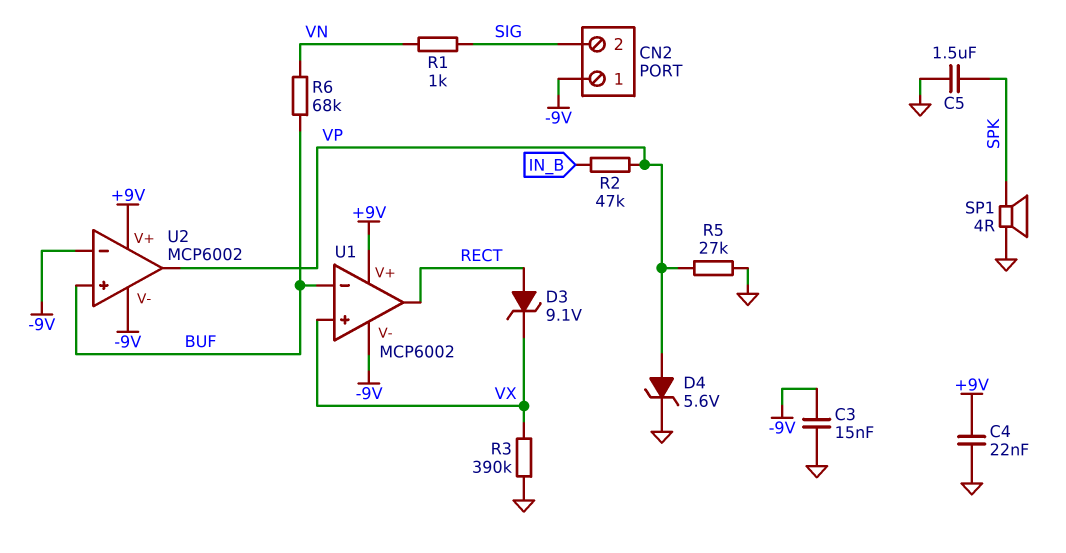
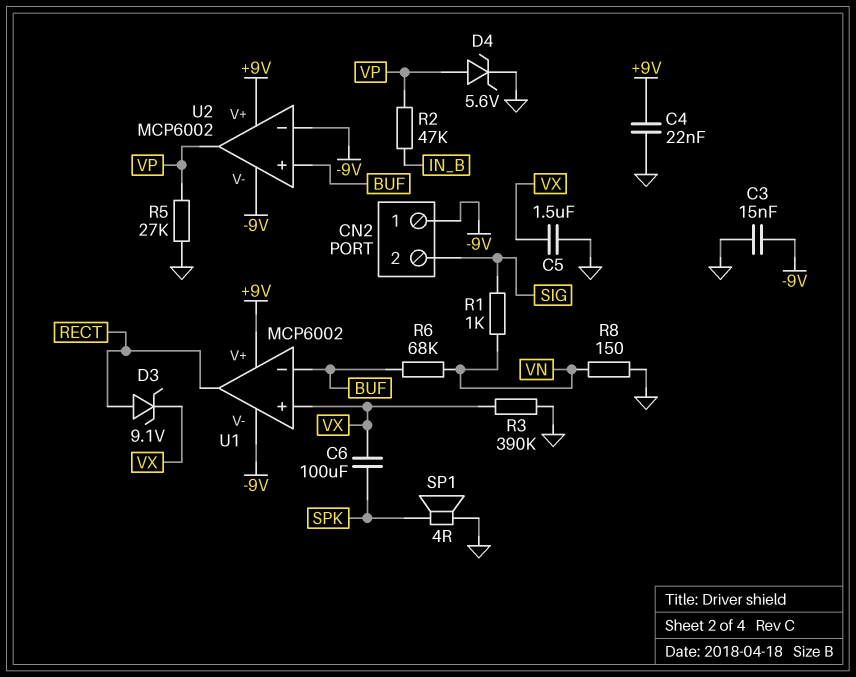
C5: 1.5uF (GND, SPK) -> 1.5uF (GND, VX)
C6: none -> 100uF (SPK, VX)
R8: none -> 150 (GND, VN)

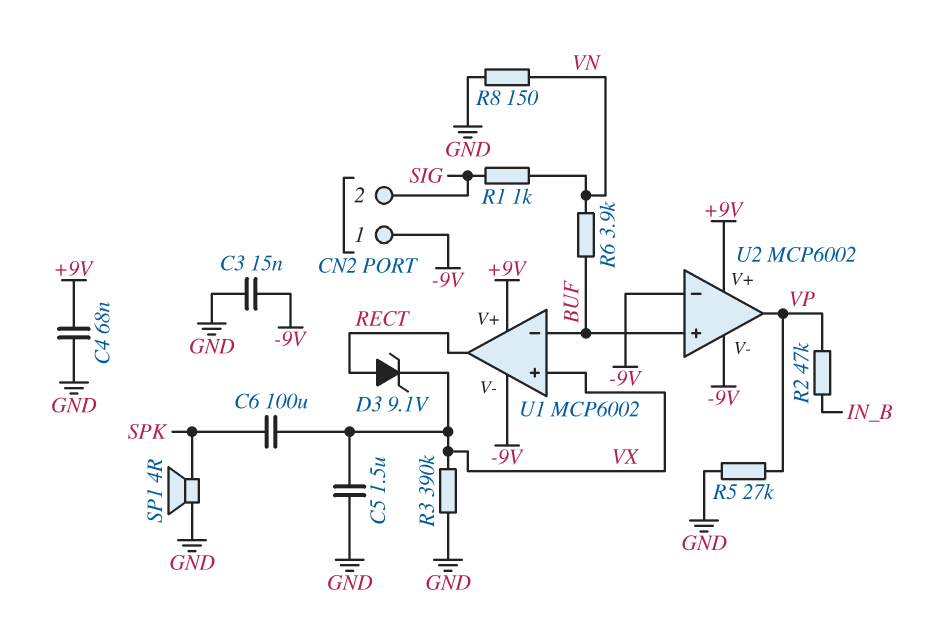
C4: 22nF (+9V, GND) -> 68nF (+9V, GND)
D4: zener 5.6V (A VP, K GND) -> none
R6: 68k (BUF, VN) -> 3.9k (BUF, VN)

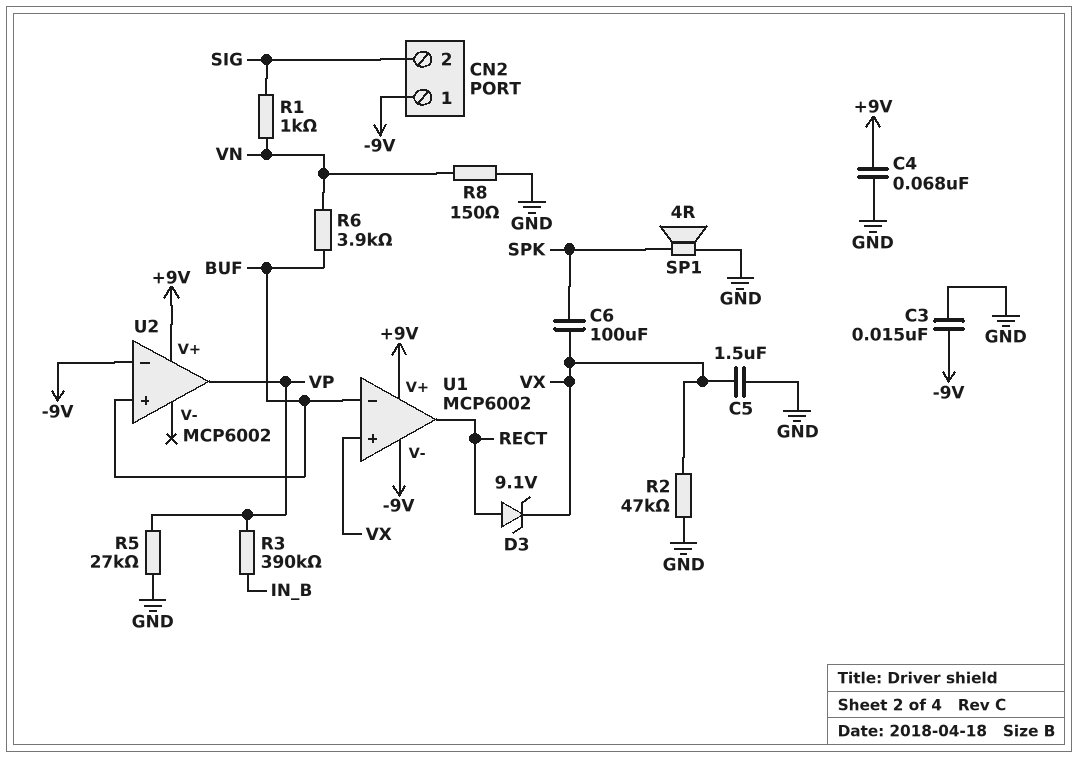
R2: 47k (IN_B, VP) -> 47k (GND, VX)
R3: 390k (GND, VX) -> 390k (IN_B, VP)
U2 pin V-: -9V -> none

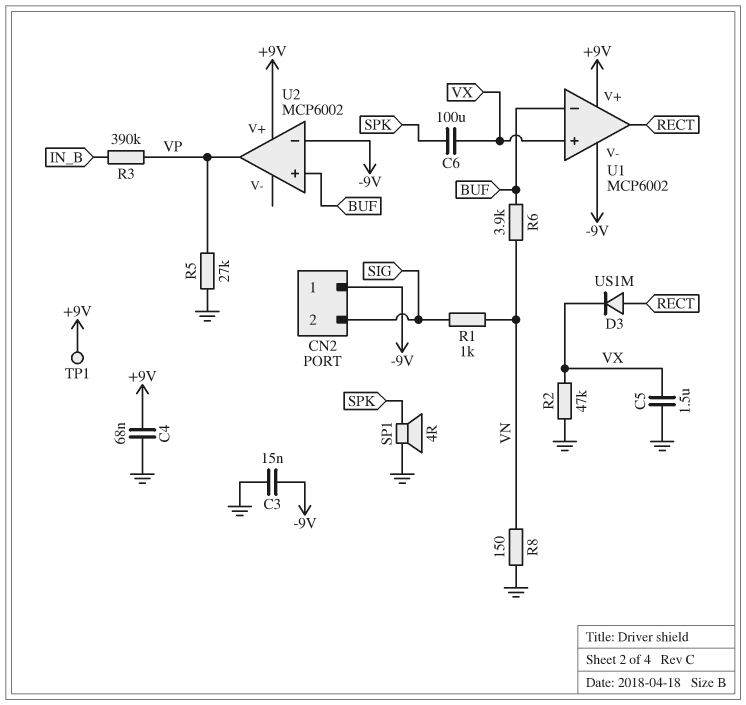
D3: zener 9.1V (A RECT, K VX) -> diode US1M (A RECT, K VX)
TP1: none -> test point (+9V)

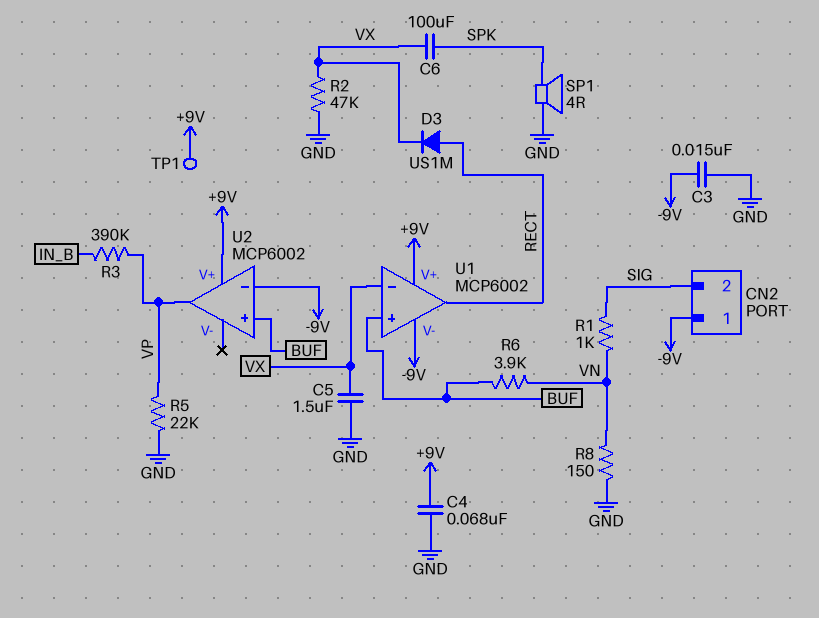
R5: 27k (GND, VP) -> 22k (GND, VP)
U1 pin in+: VX -> BUF
U1 pin in-: BUF -> VX

